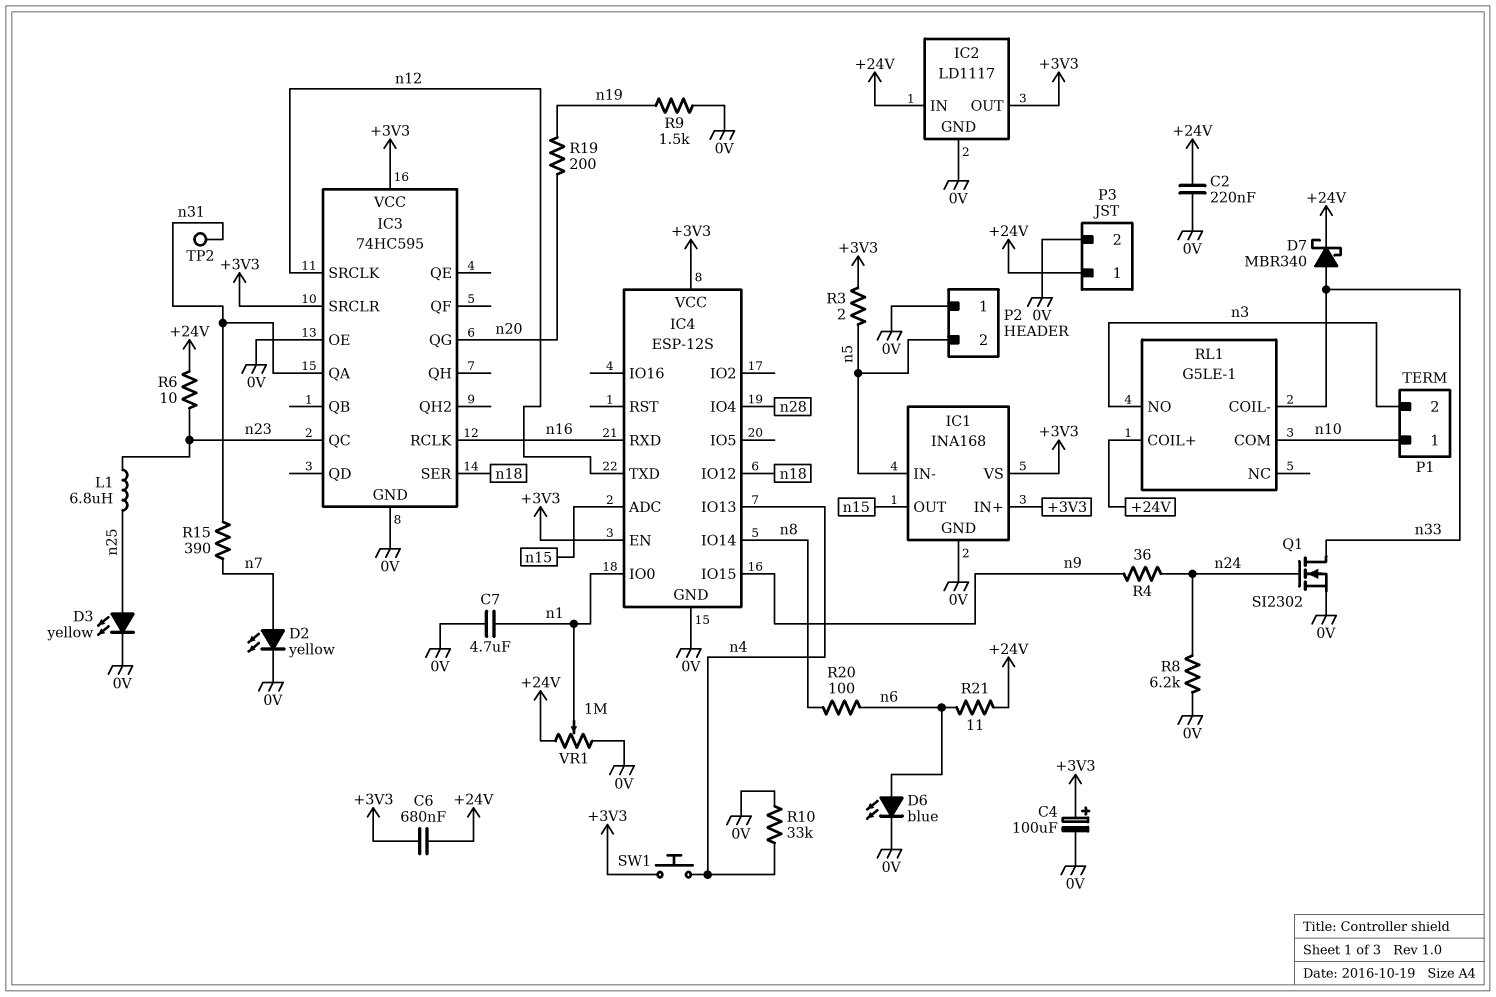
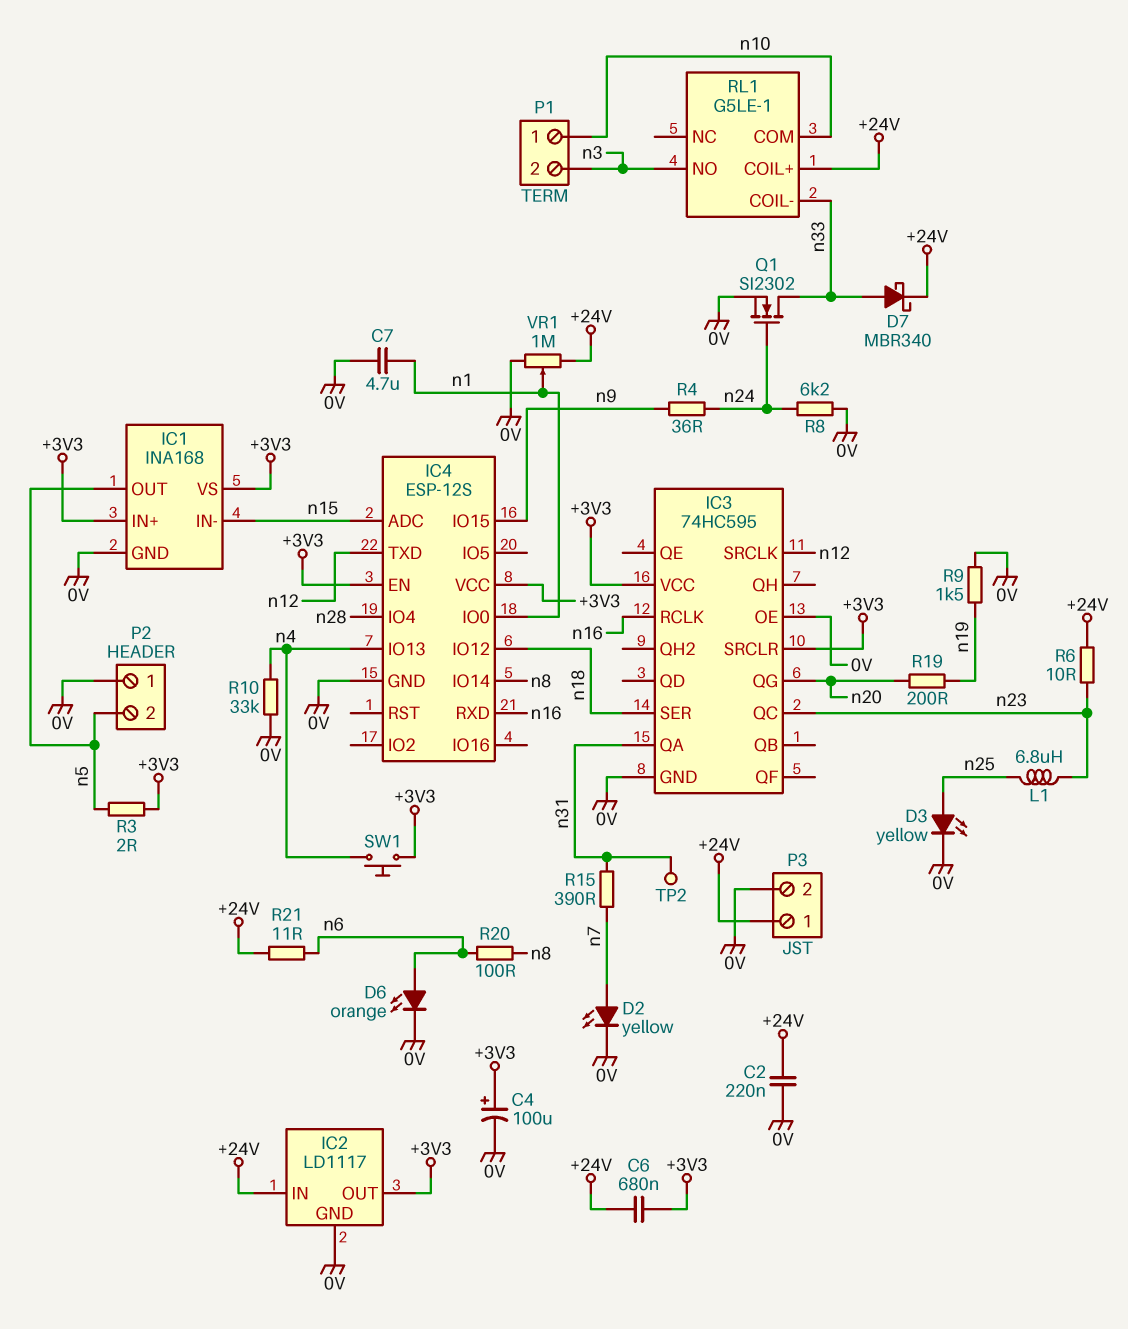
D6: LED blue (A n6, K 0V) -> LED orange (A n6, K 0V)
IC1 pin IN-: n5 -> n15
IC1 pin OUT: n15 -> n5

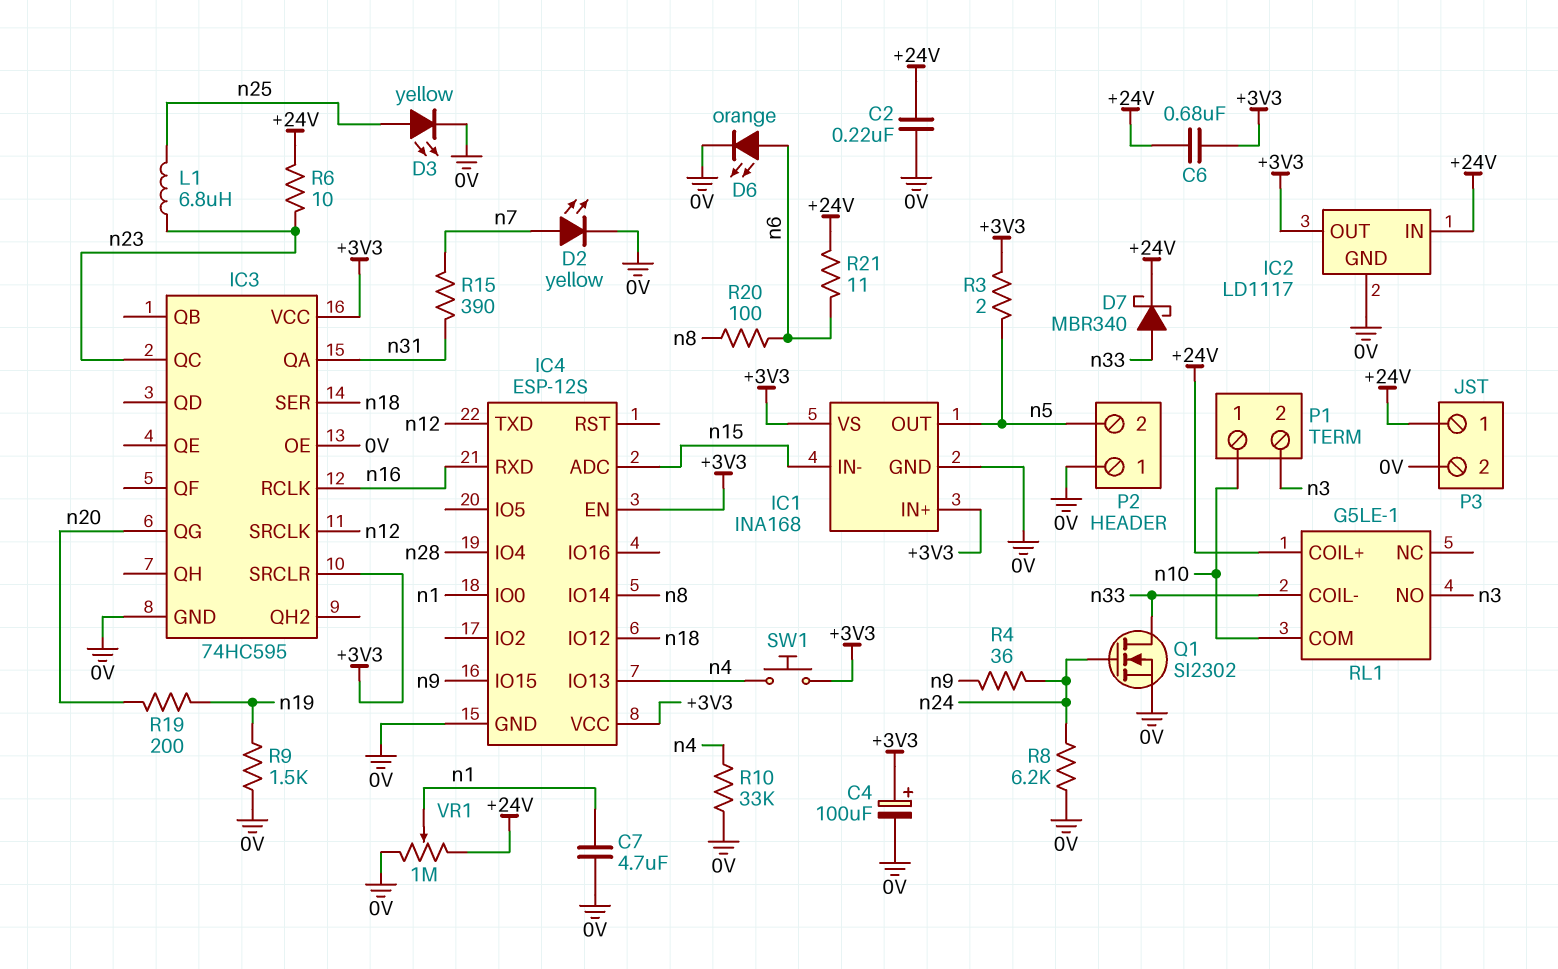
TP2: test point (n31) -> none

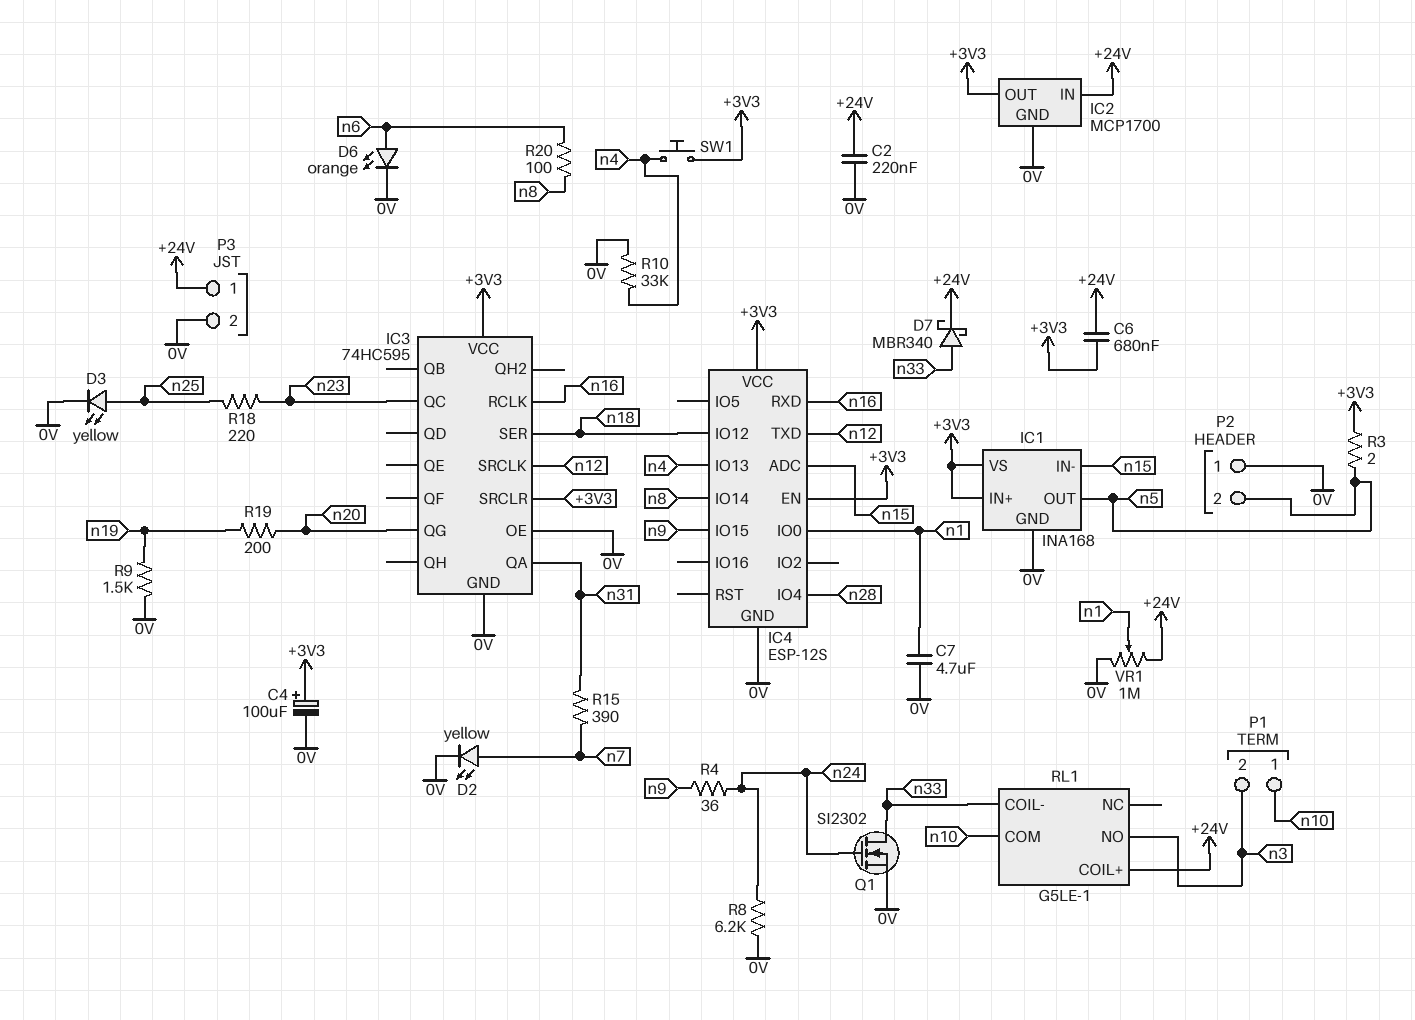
IC2: LD1117 -> MCP1700
L1: 6.8uH (n23, n25) -> none
R6: 10 (+24V, n23) -> none
R18: none -> 220 (n23, n25)
R21: 11 (+24V, n6) -> none

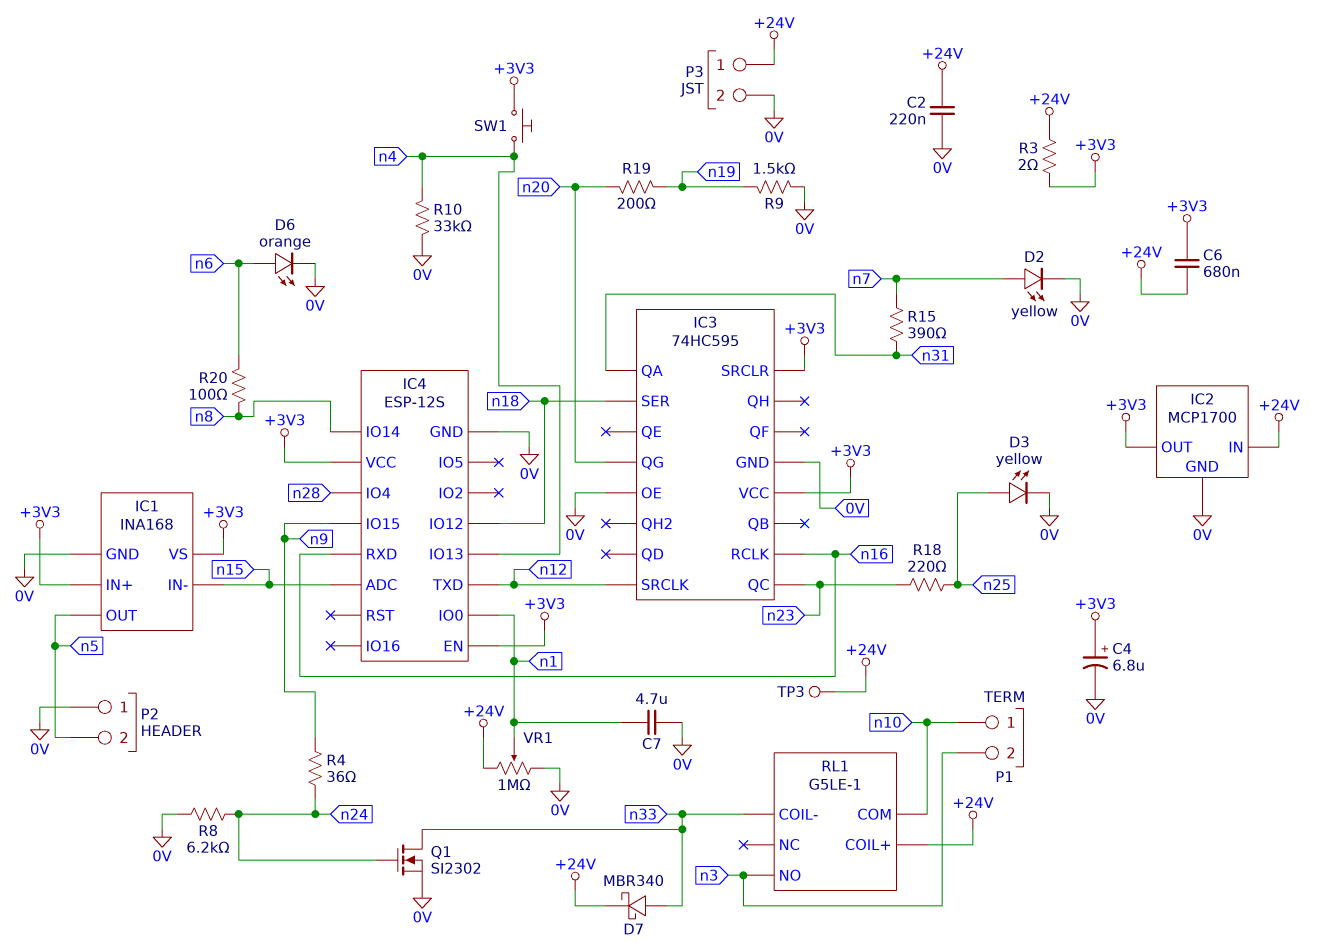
C4: 100uF (plus +3V3, minus 0V) -> 6.8uF (plus +3V3, minus 0V)
R3: 2 (+3V3, n5) -> 2 (+3V3, +24V)
TP3: none -> test point (+24V)

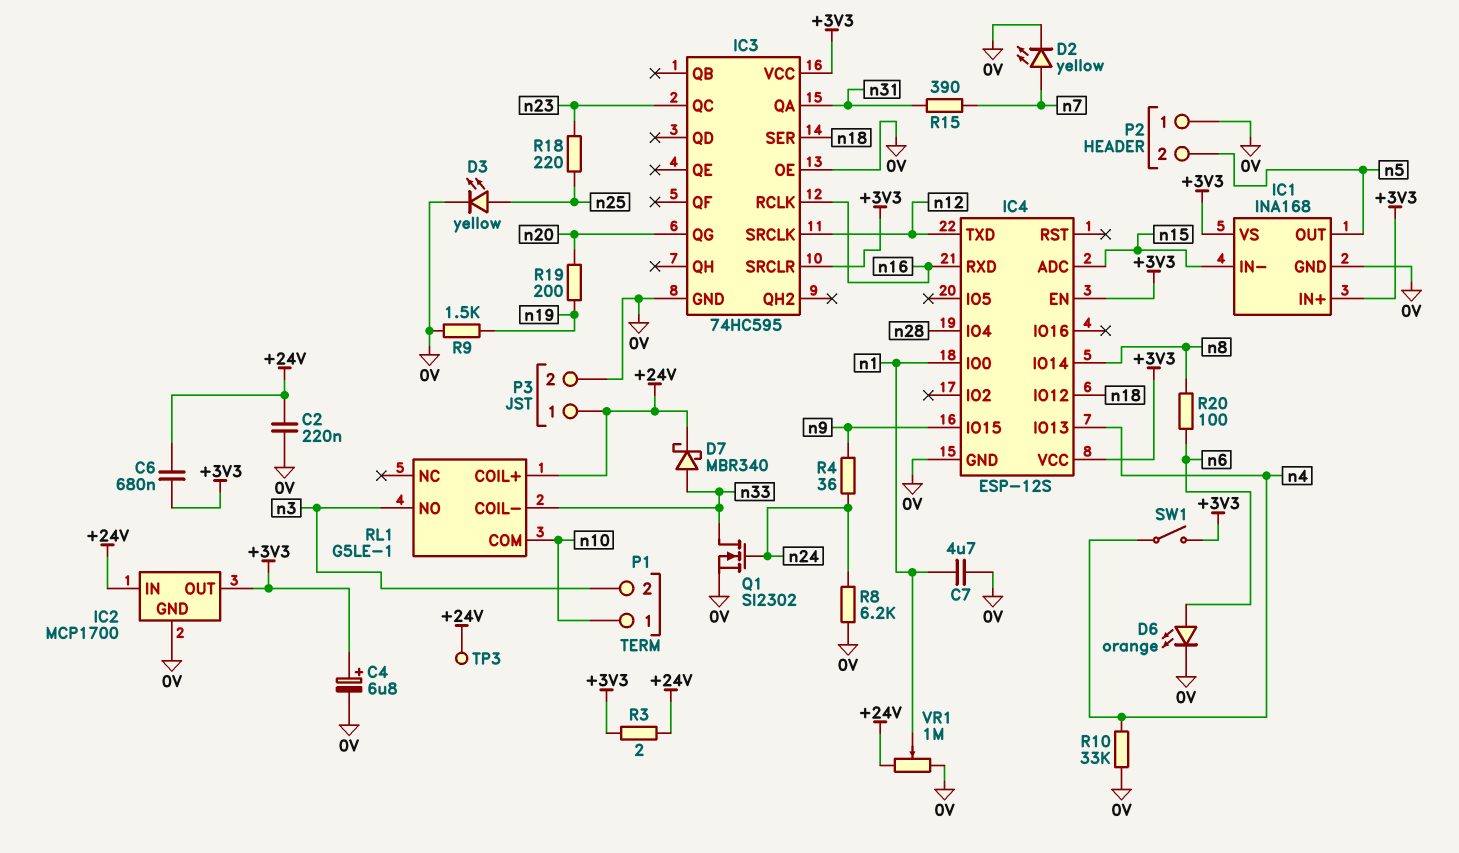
SW1: button (+3V3, n4) -> switch (+3V3, n4)

